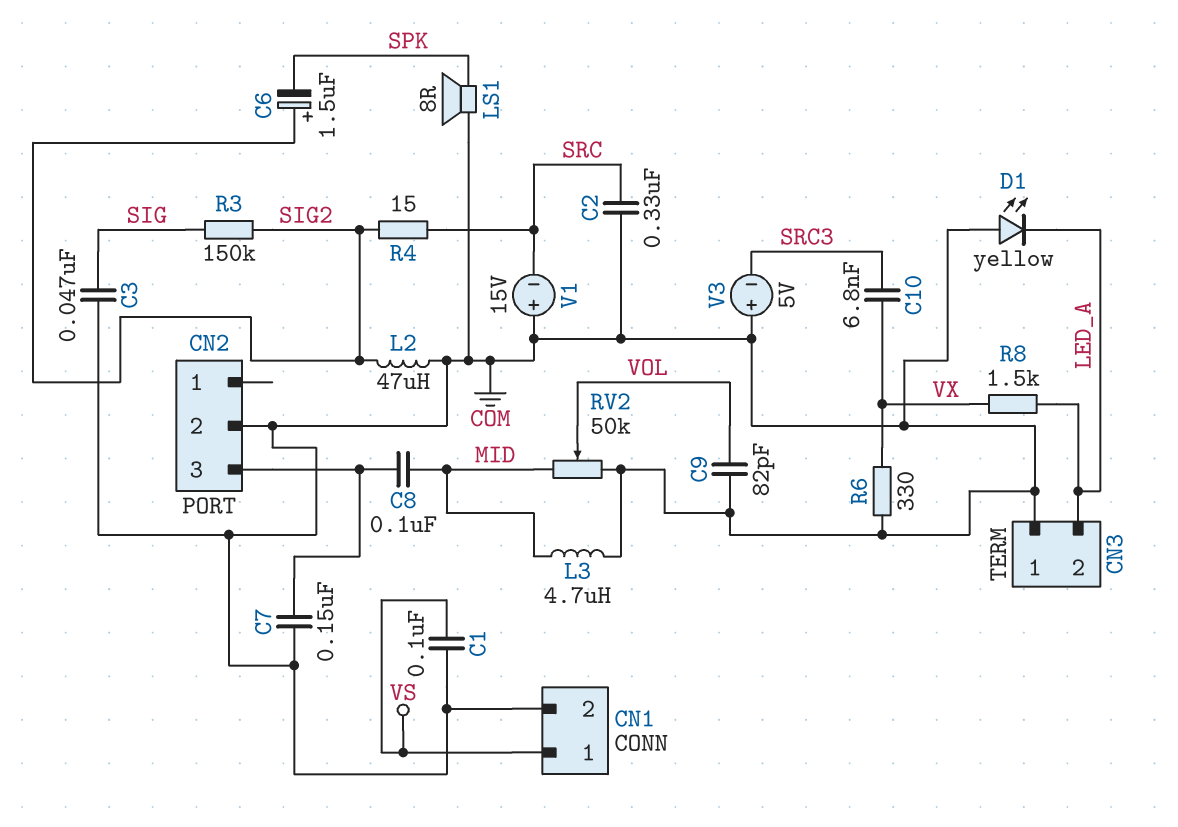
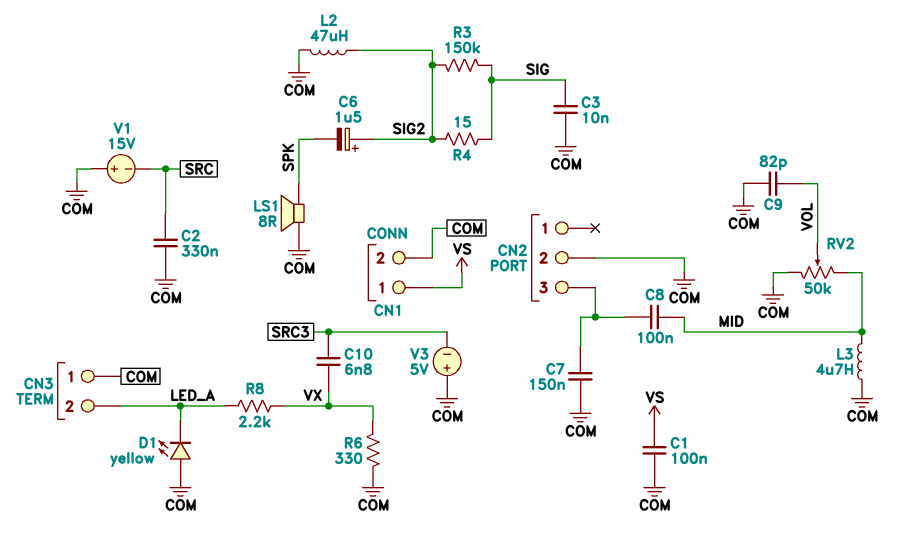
C3: 47nF (COM, SIG) -> 10nF (COM, SIG)
R4: 15 (SIG2, SRC) -> 15 (SIG, SIG2)
R8: 1.5k (LED_A, VX) -> 2.2k (LED_A, VX)

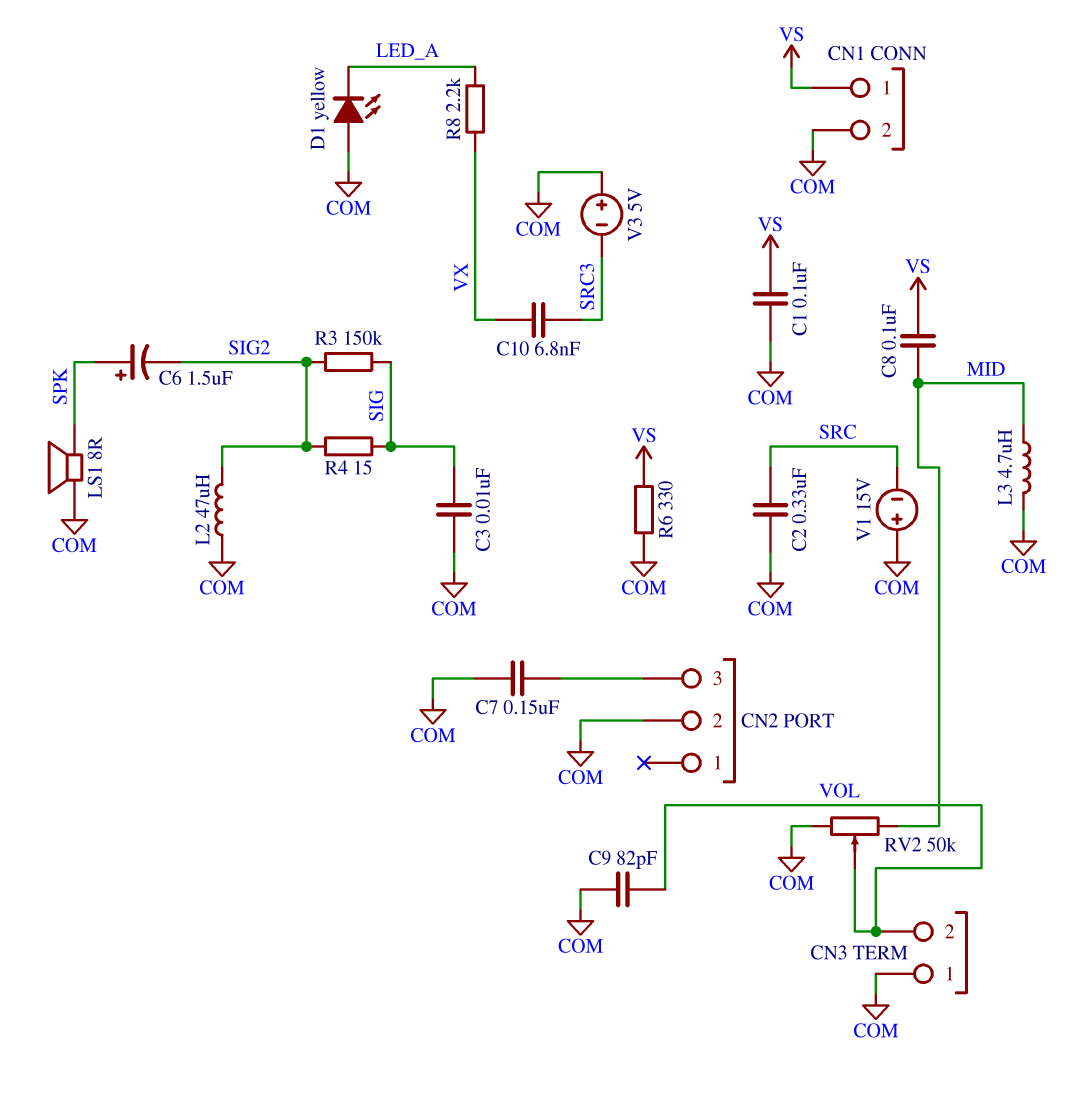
C6: 1.5uF (plus SIG2, minus SPK) -> 1.5uF (plus SPK, minus SIG2)
C8: 100nF (CN2/3, MID) -> 100nF (MID, VS)
CN3 pin 2: LED_A -> VOL
R6: 330 (COM, VX) -> 330 (COM, VS)

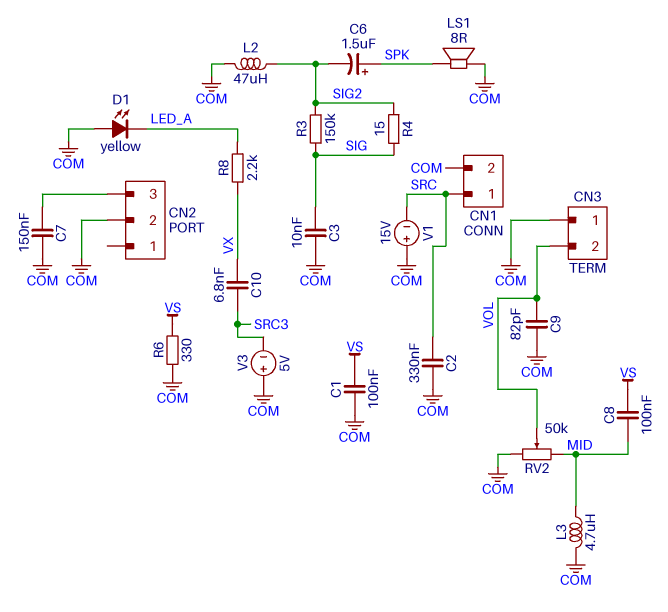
CN1 pin 1: VS -> SRC

